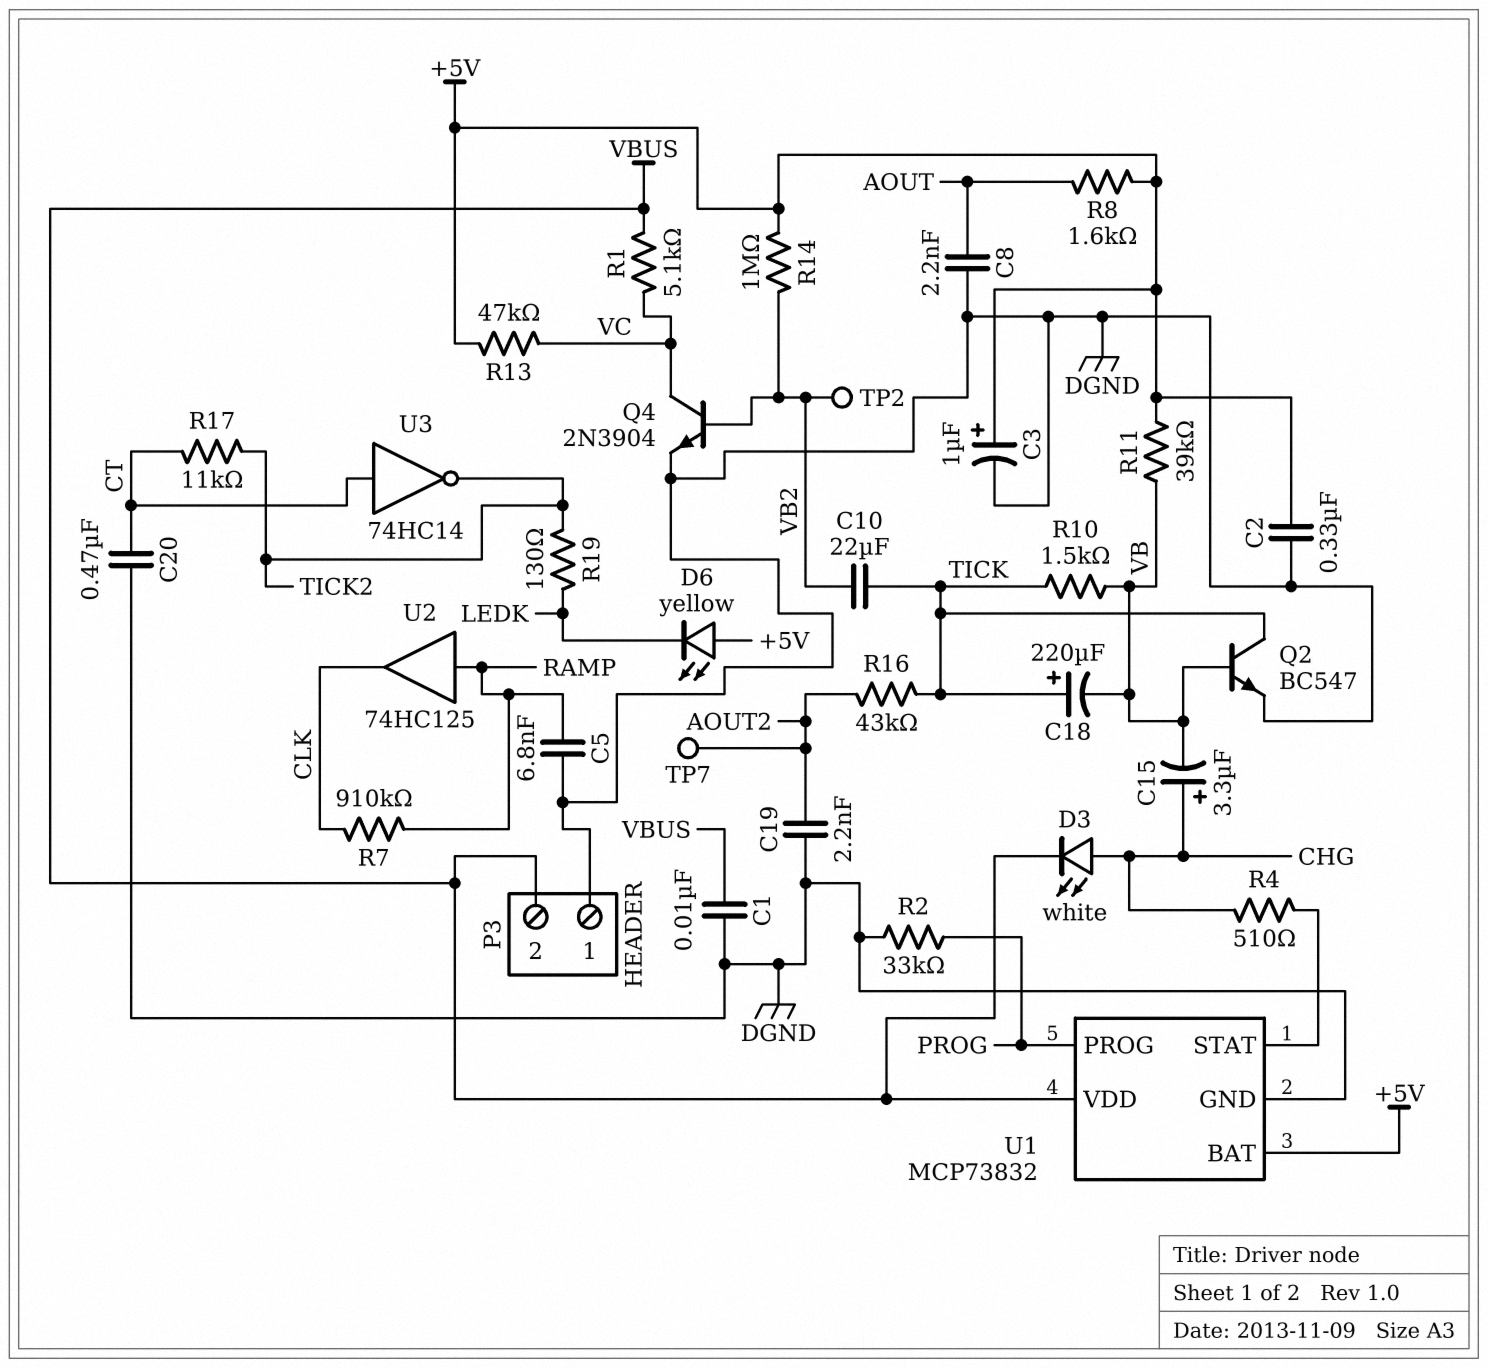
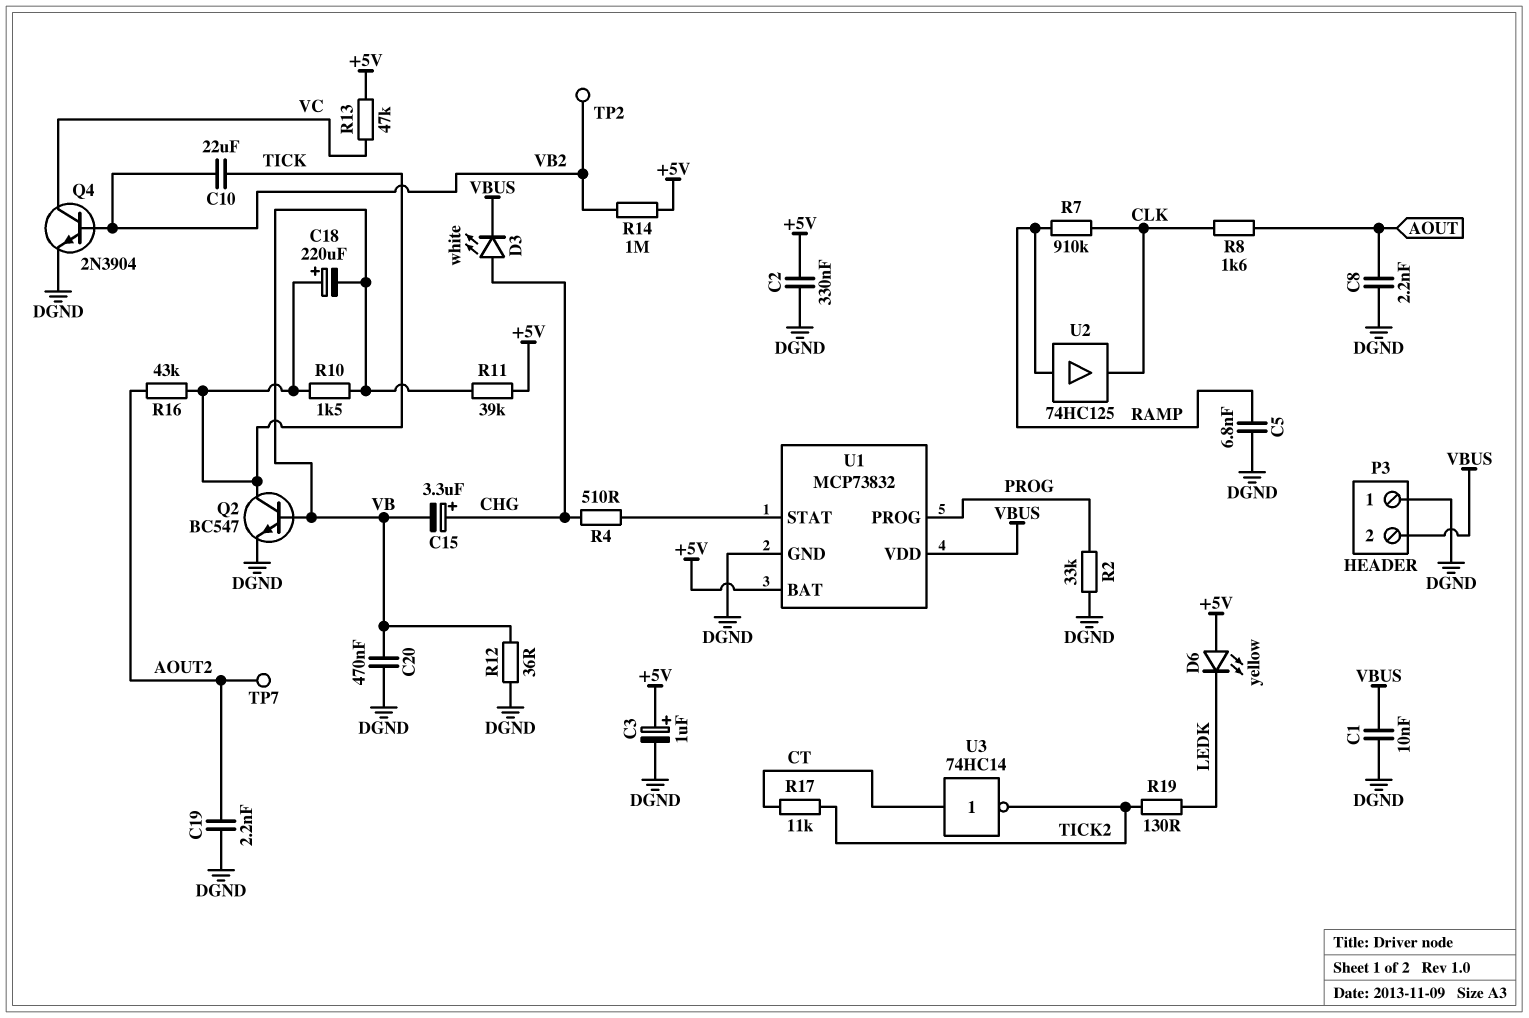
C20: 470nF (CT, DGND) -> 470nF (DGND, VB)
R1: 5.1k (VBUS, VC) -> none
R8: 1.6k (+5V, AOUT) -> 1.6k (AOUT, CLK)
R12: none -> 36 (DGND, VB)

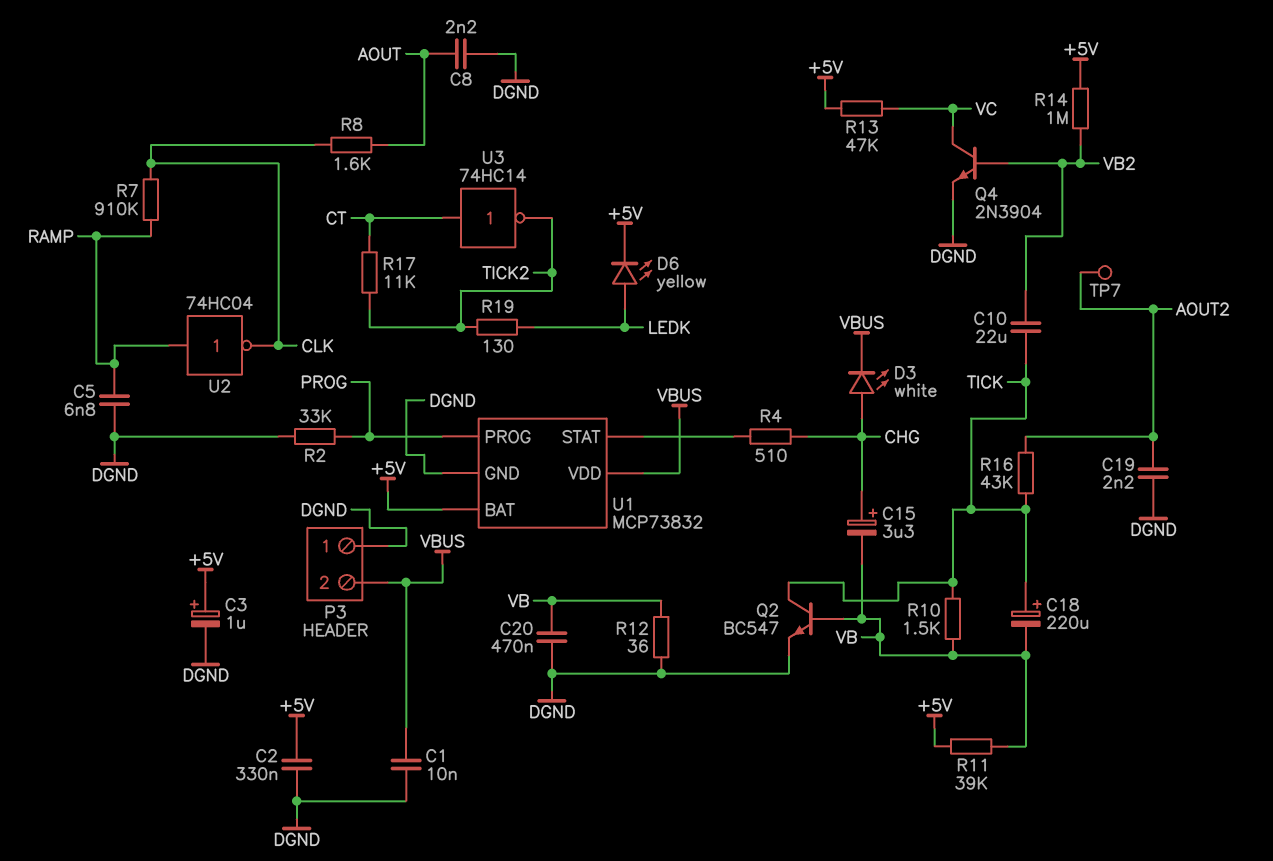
D6: LED yellow (A +5V, K LEDK) -> LED yellow (A LEDK, K +5V)
TP2: test point (VB2) -> none
U2: buffer 74HC125 (in RAMP, out CLK) -> NOT 74HC04 (in RAMP, out CLK)

